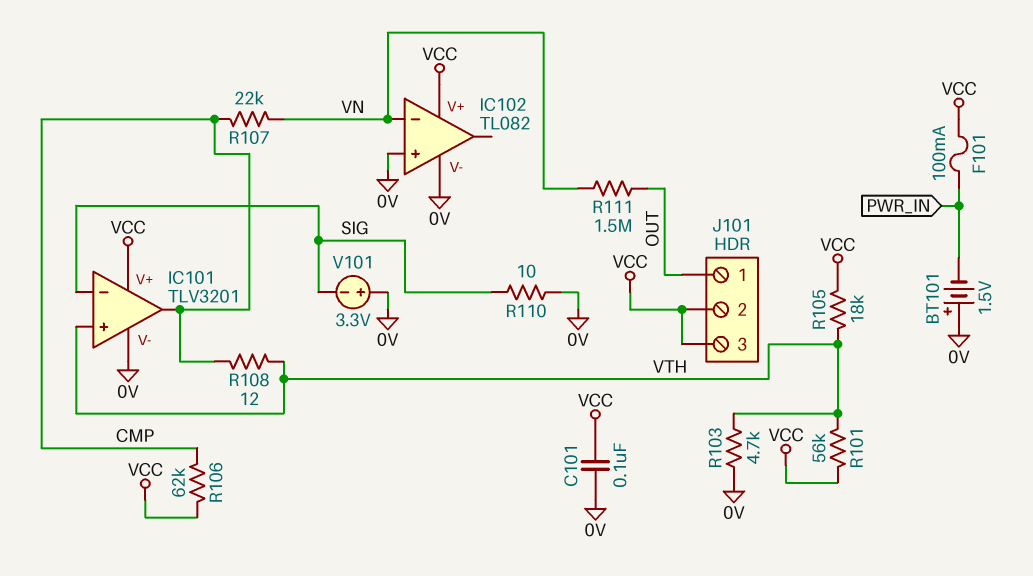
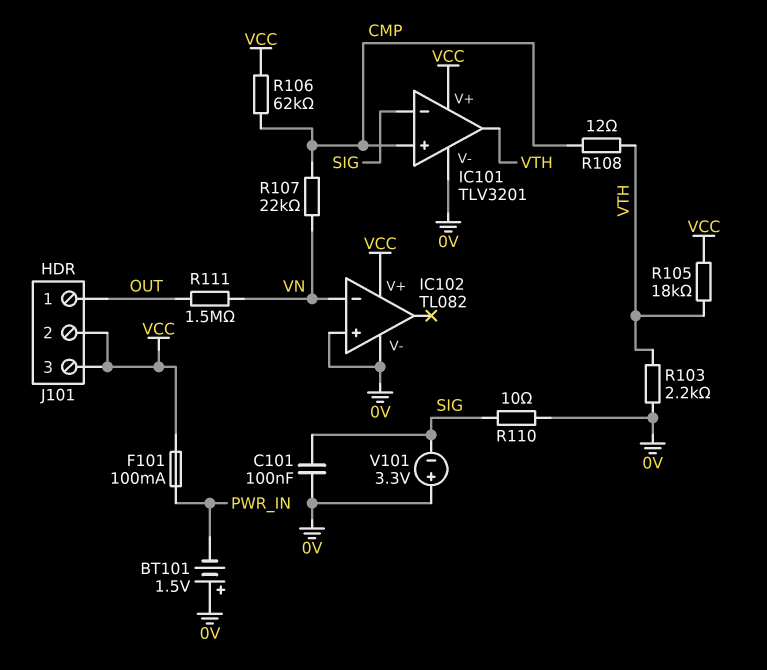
C101: 100nF (0V, VCC) -> 100nF (0V, SIG)
IC101 pin in+: VTH -> CMP
IC101 pin out: CMP -> VTH
R101: 56k (VCC, VTH) -> none
R103: 4.7k (0V, VTH) -> 2.2k (0V, VTH)

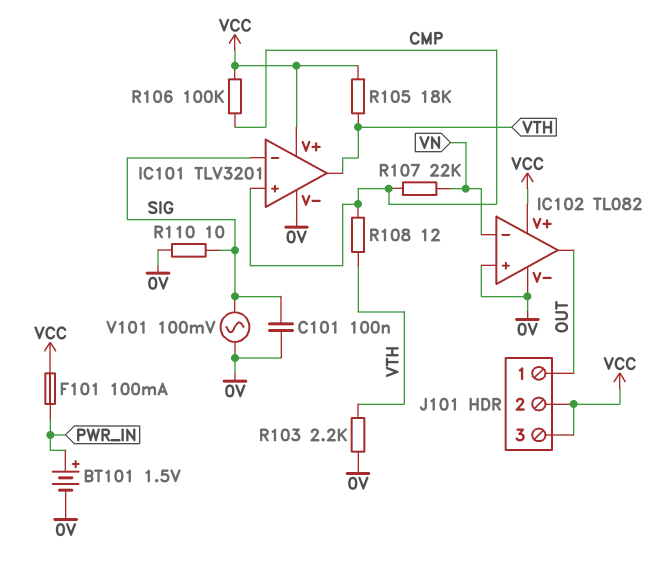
BT101: 1.5V (plus 0V, minus PWR_IN) -> 1.5V (plus PWR_IN, minus 0V)
IC102 pin out: none -> OUT
R106: 62k (CMP, VCC) -> 100k (CMP, VCC)
R111: 1.5M (OUT, VN) -> none
V101: 3.3V (plus 0V, minus SIG) -> AC 100mV (0V, SIG)

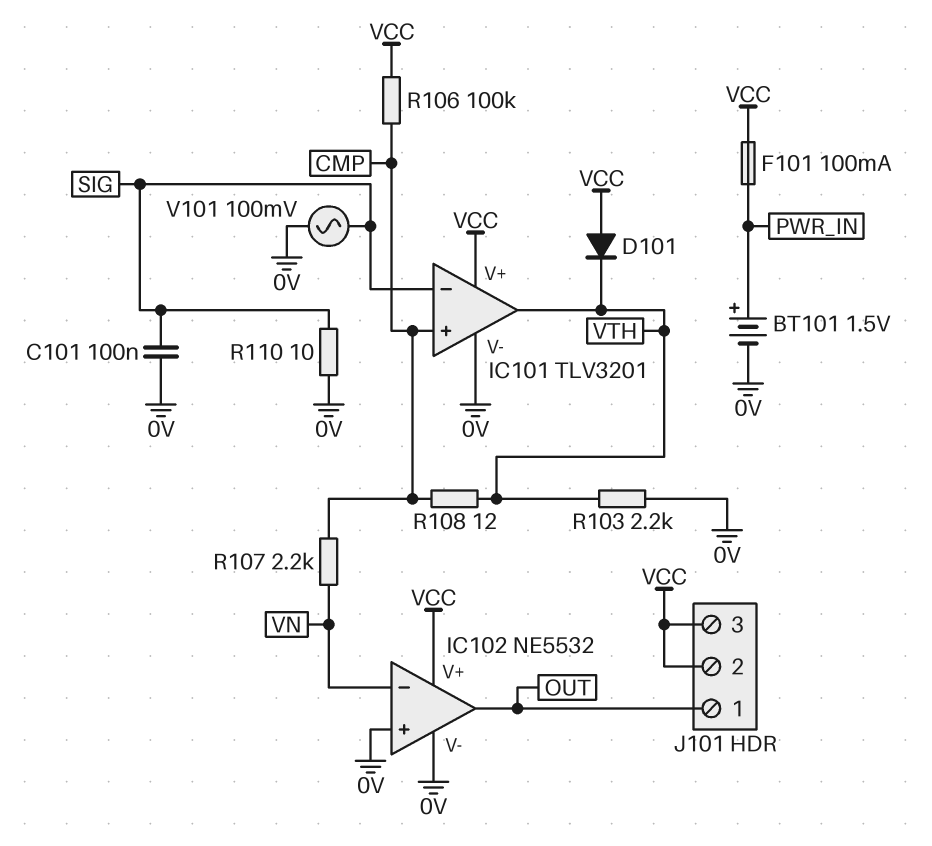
D101: none -> diode (A VCC, K VTH)
IC102: TL082 -> NE5532
R105: 18k (VCC, VTH) -> none
R107: 22k (CMP, VN) -> 2.2k (CMP, VN)

